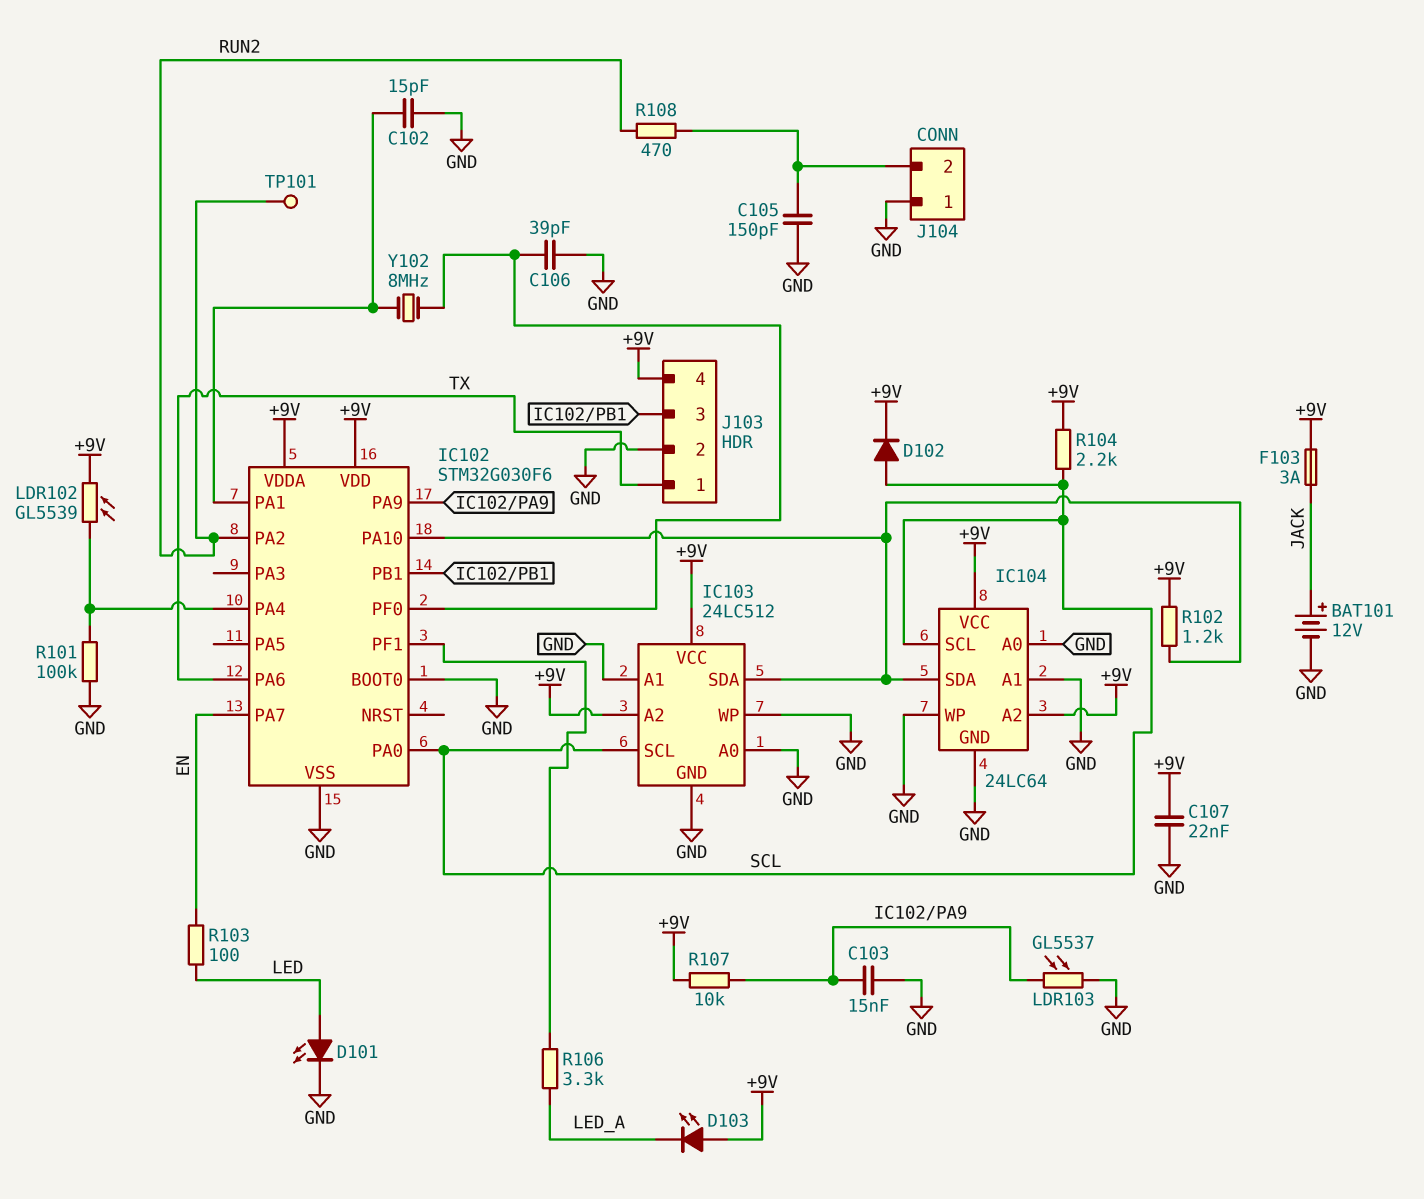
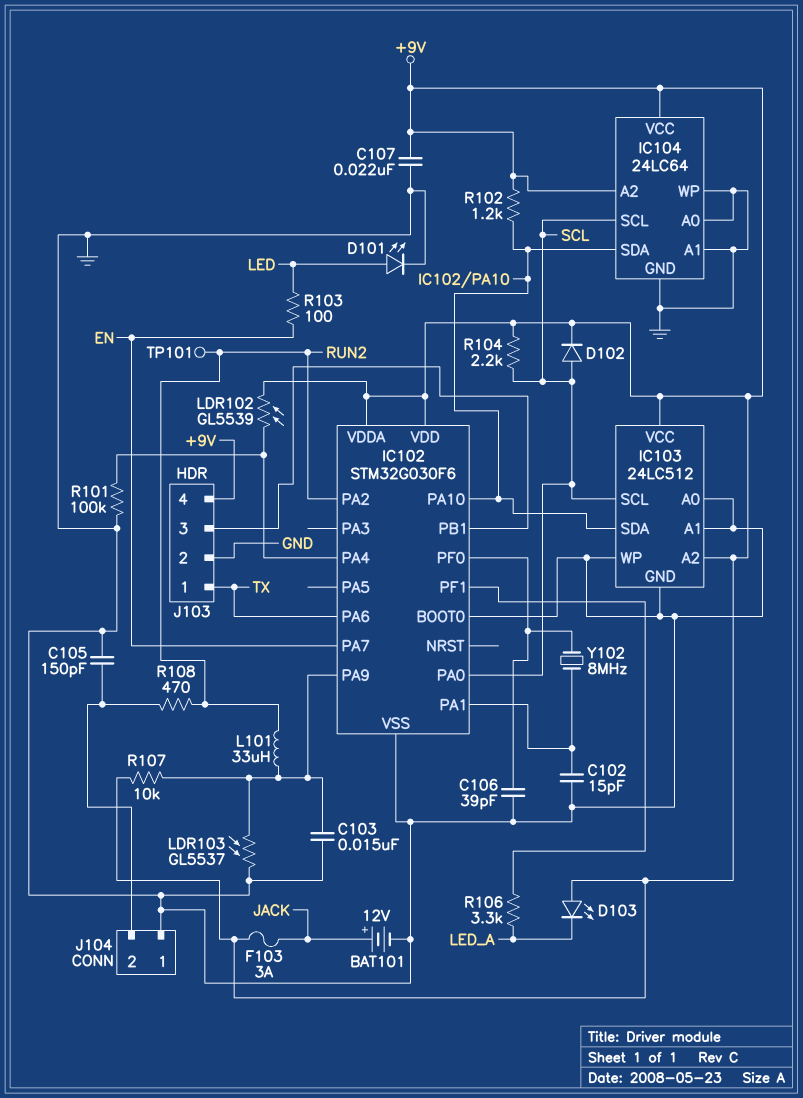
L101: none -> 33uH (IC102/PA9, RUN2)

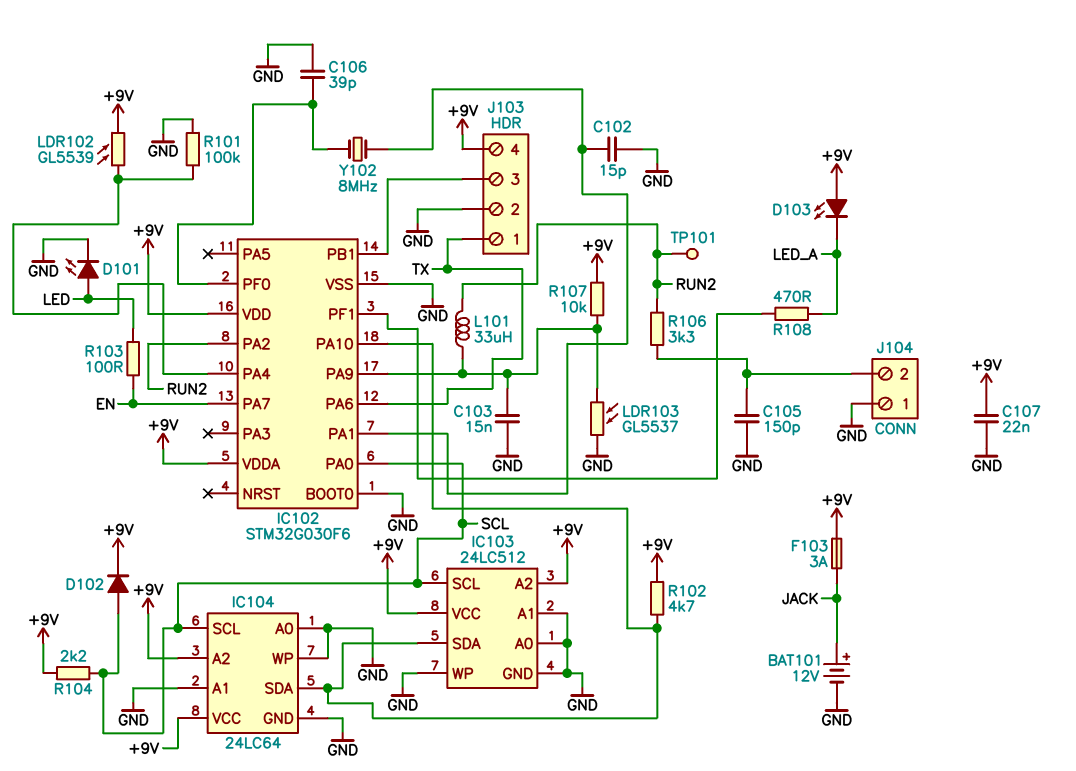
R102: 1.2k (+9V, IC102/PA10) -> 4.7k (+9V, IC102/PA10)
R106: 3.3k (IC102/PF1, LED_A) -> 3.3k (J104/2, RUN2)
R108: 470 (J104/2, RUN2) -> 470 (IC102/PF1, LED_A)

